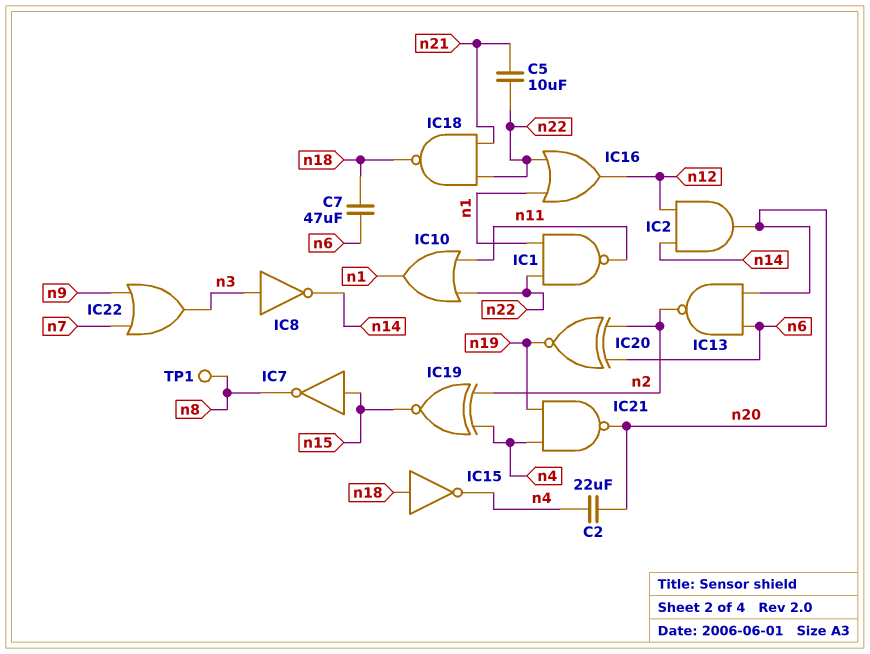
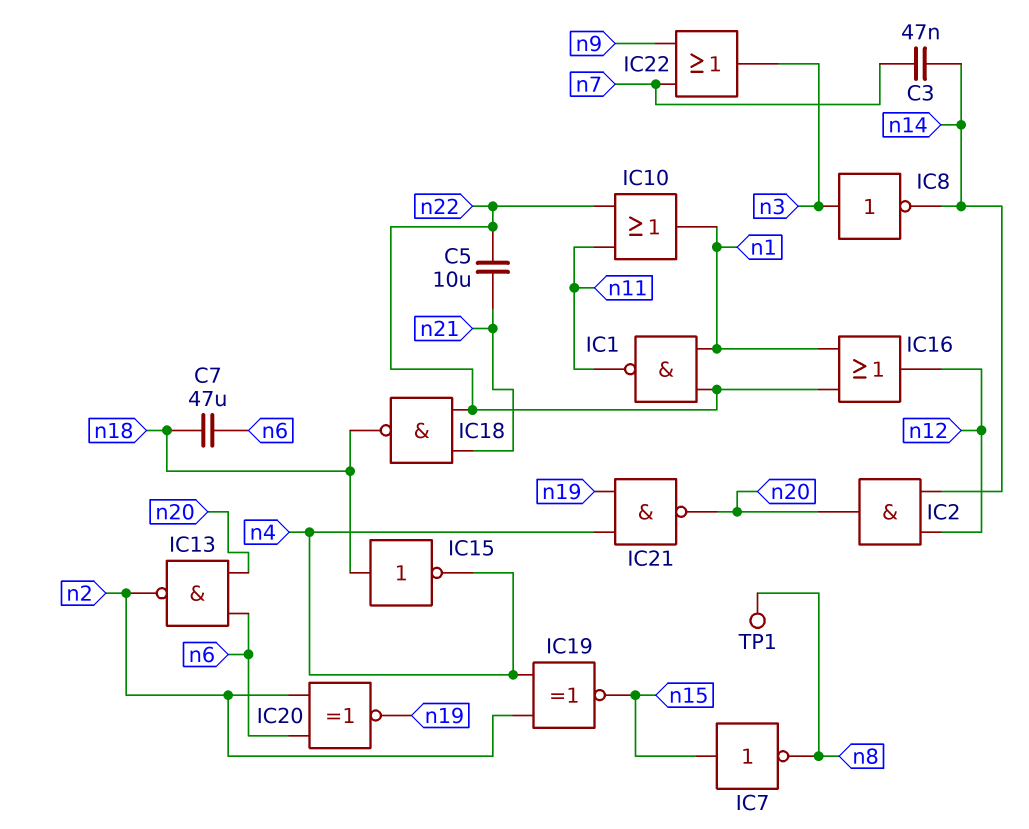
C2: 22uF (n4, n20) -> none
C3: none -> 47nF (n7, n14)

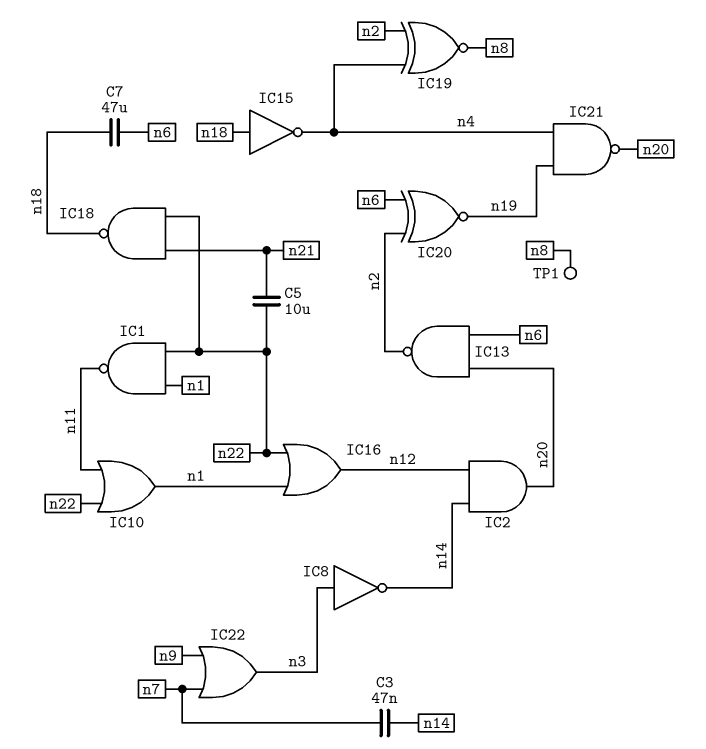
IC7: NOT (in n15, out n8) -> none
IC19: XNOR (in n2, in n4, out n15) -> XNOR (in n2, in n4, out n8)

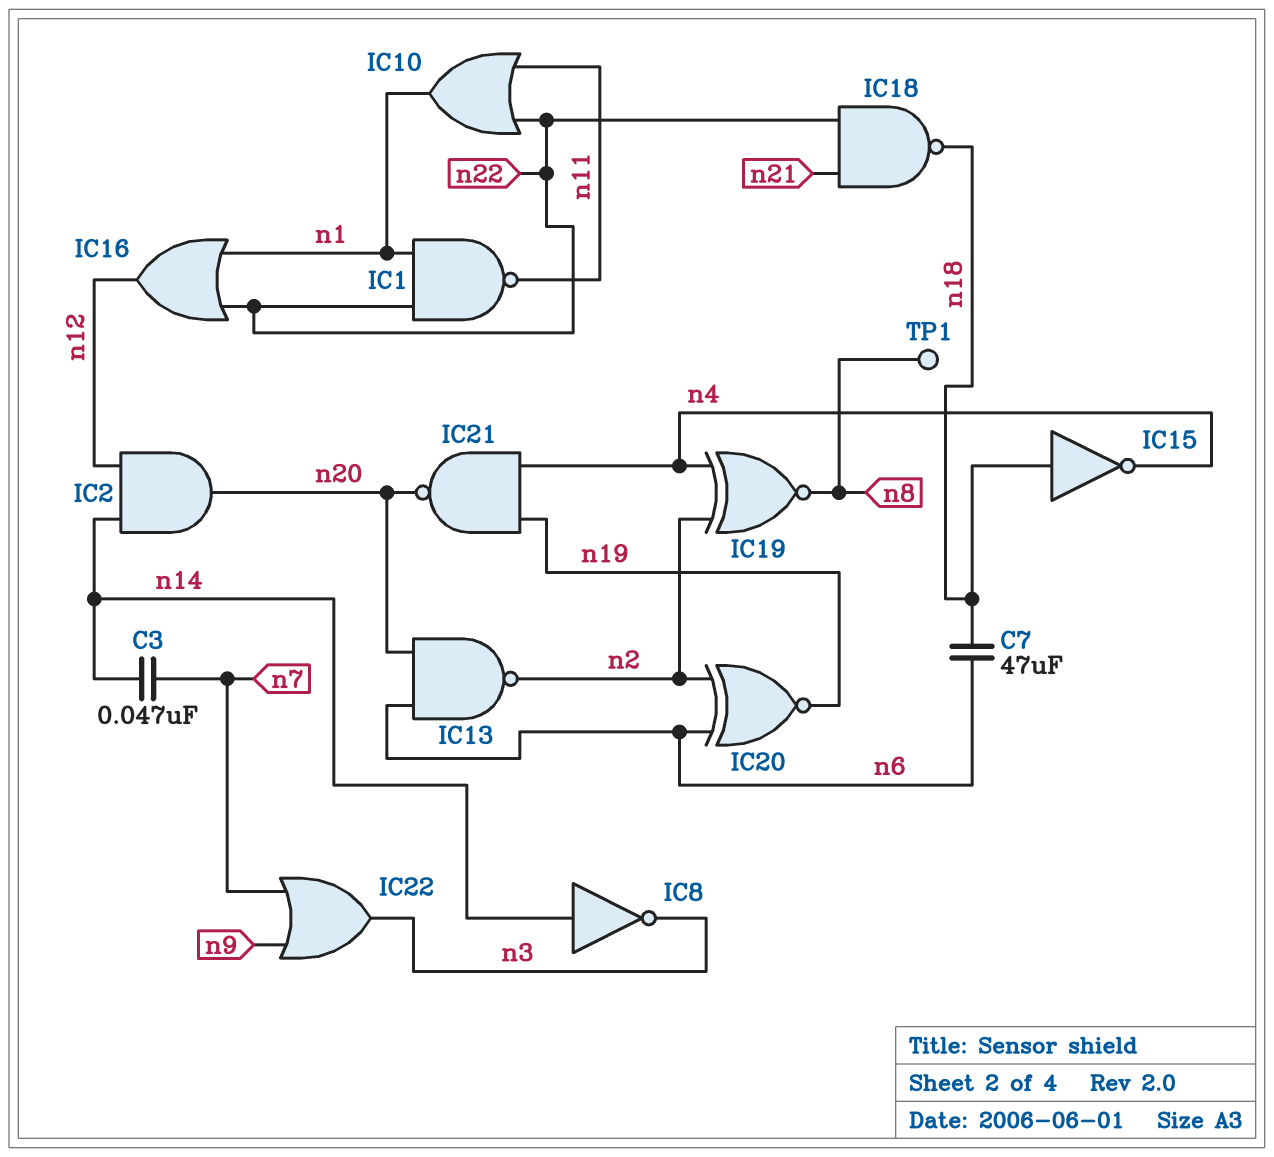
C5: 10uF (n21, n22) -> none
IC8: NOT (in n3, out n14) -> NOT (in n14, out n3)

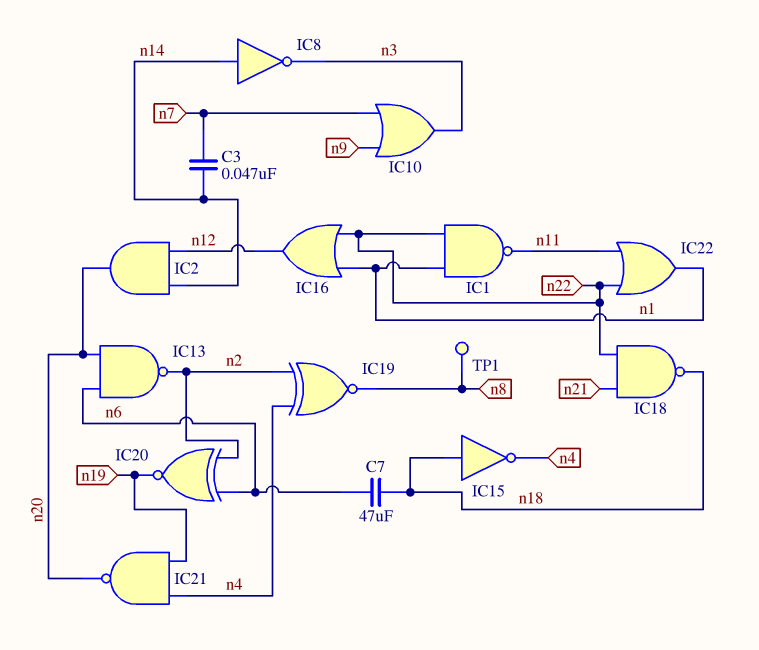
IC10: OR (in n11, in n22, out n1) -> OR (in n7, in n9, out n3)
IC22: OR (in n7, in n9, out n3) -> OR (in n11, in n22, out n1)

